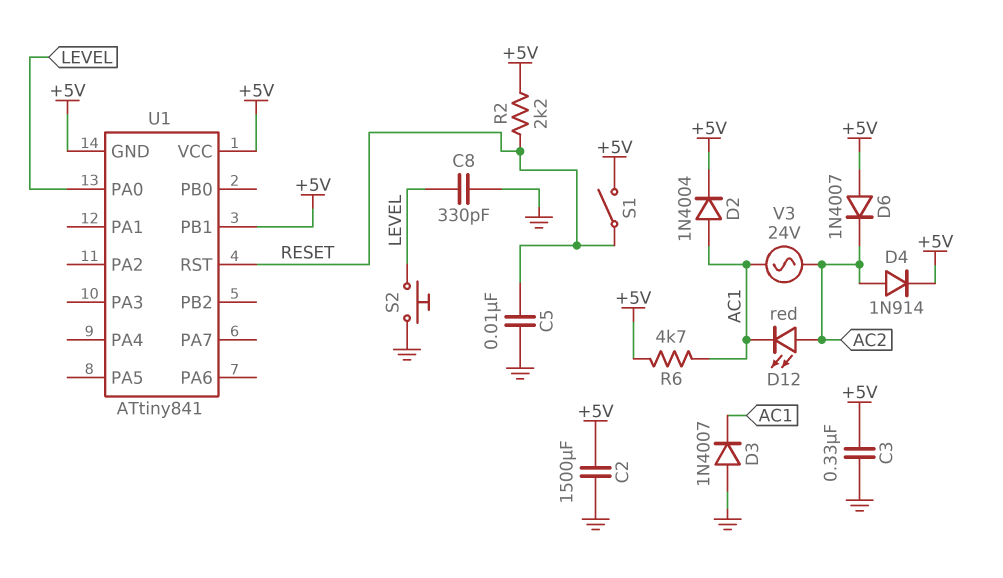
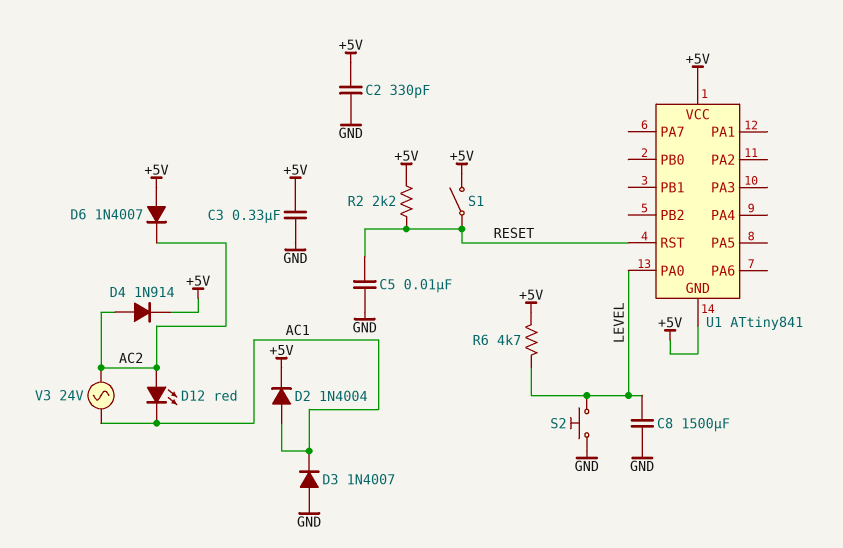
C2: 1500uF (+5V, GND) -> 330pF (+5V, GND)
C8: 330pF (GND, LEVEL) -> 1500uF (GND, LEVEL)
R6: 4.7k (+5V, AC1) -> 4.7k (+5V, LEVEL)
U1 pin PB1: +5V -> none

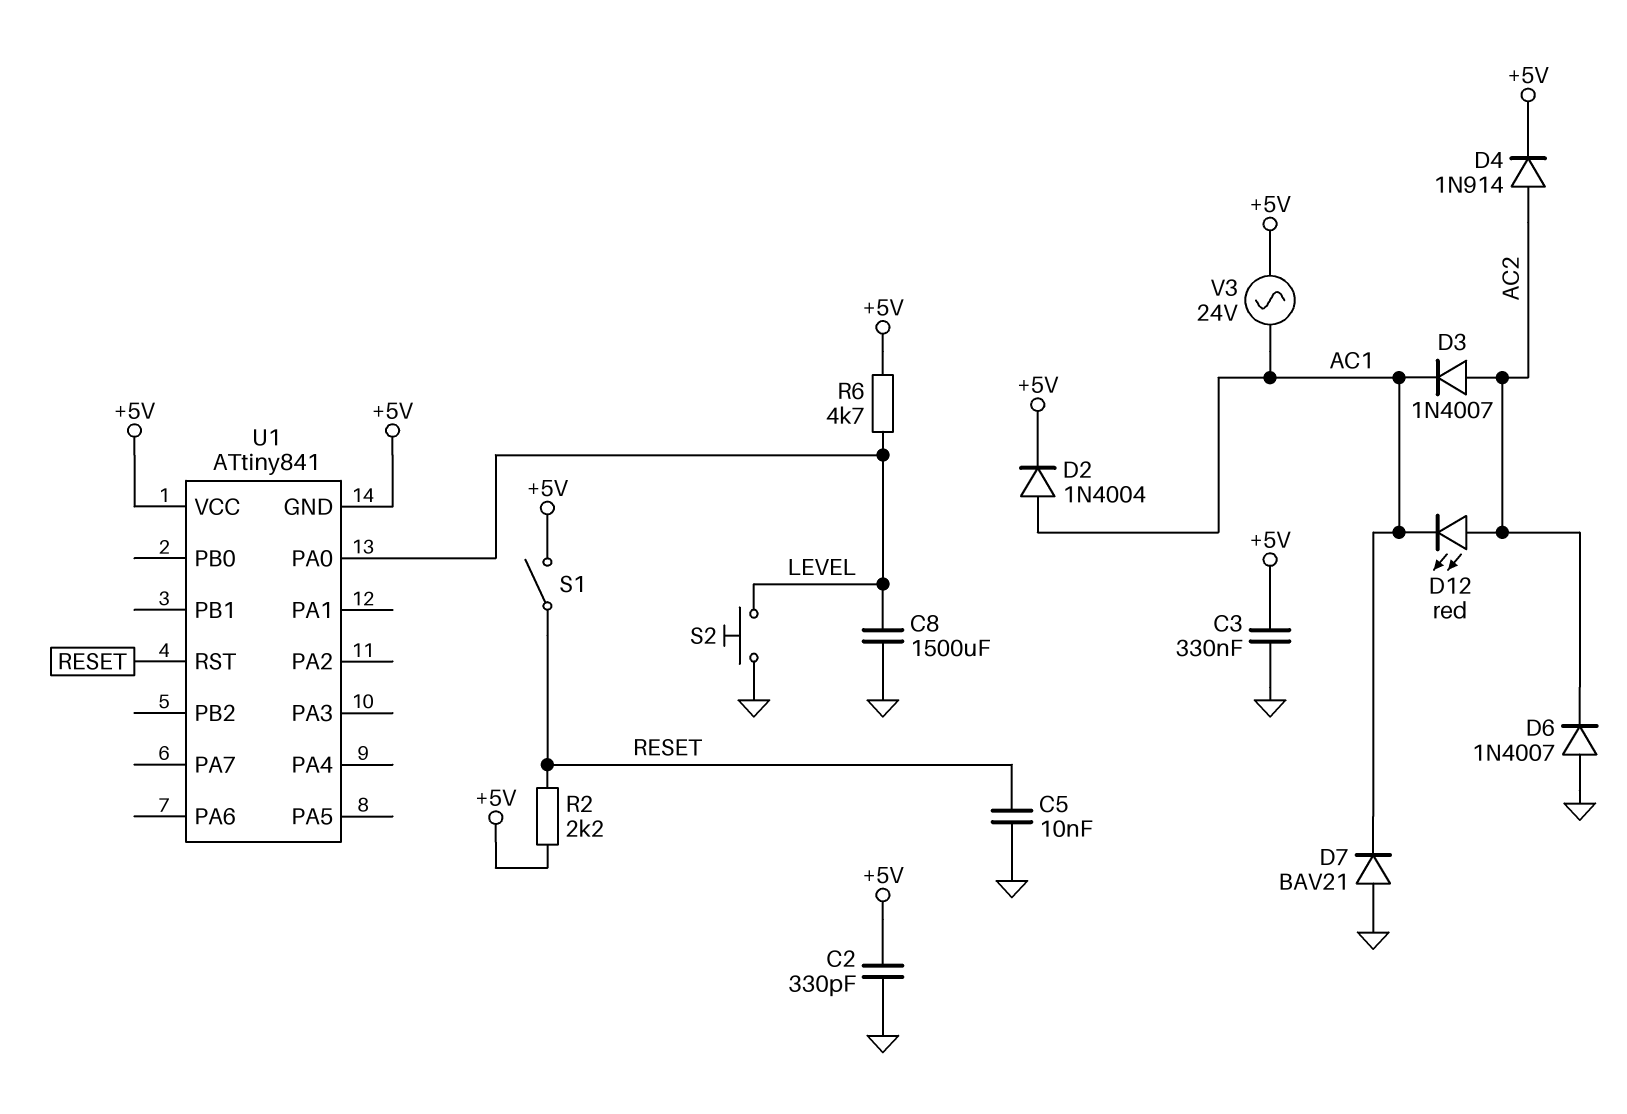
D3: diode 1N4007 (A GND, K AC1) -> diode 1N4007 (A AC2, K AC1)
D6: diode 1N4007 (A +5V, K AC2) -> diode 1N4007 (A GND, K AC2)
D7: none -> diode BAV21 (A GND, K AC1)
V3: AC 24V (AC1, AC2) -> AC 24V (+5V, AC1)

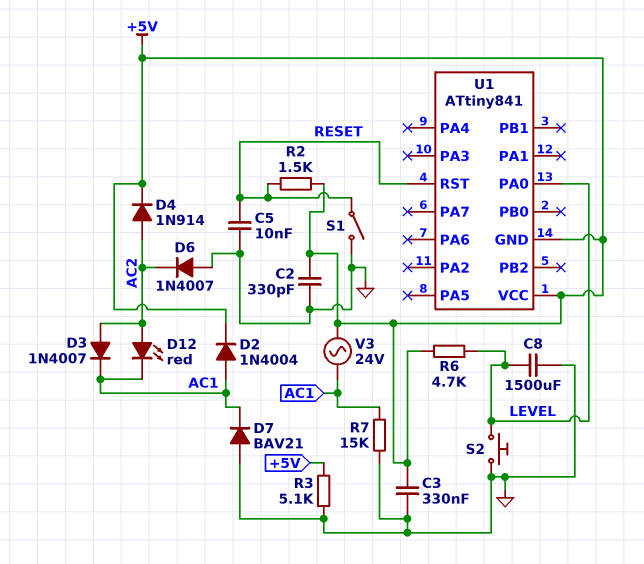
R2: 2.2k (+5V, RESET) -> 1.5k (+5V, RESET)
R3: none -> 5.1k (+5V, GND)
R7: none -> 15k (AC1, GND)
S1: switch (+5V, RESET) -> switch (GND, RESET)

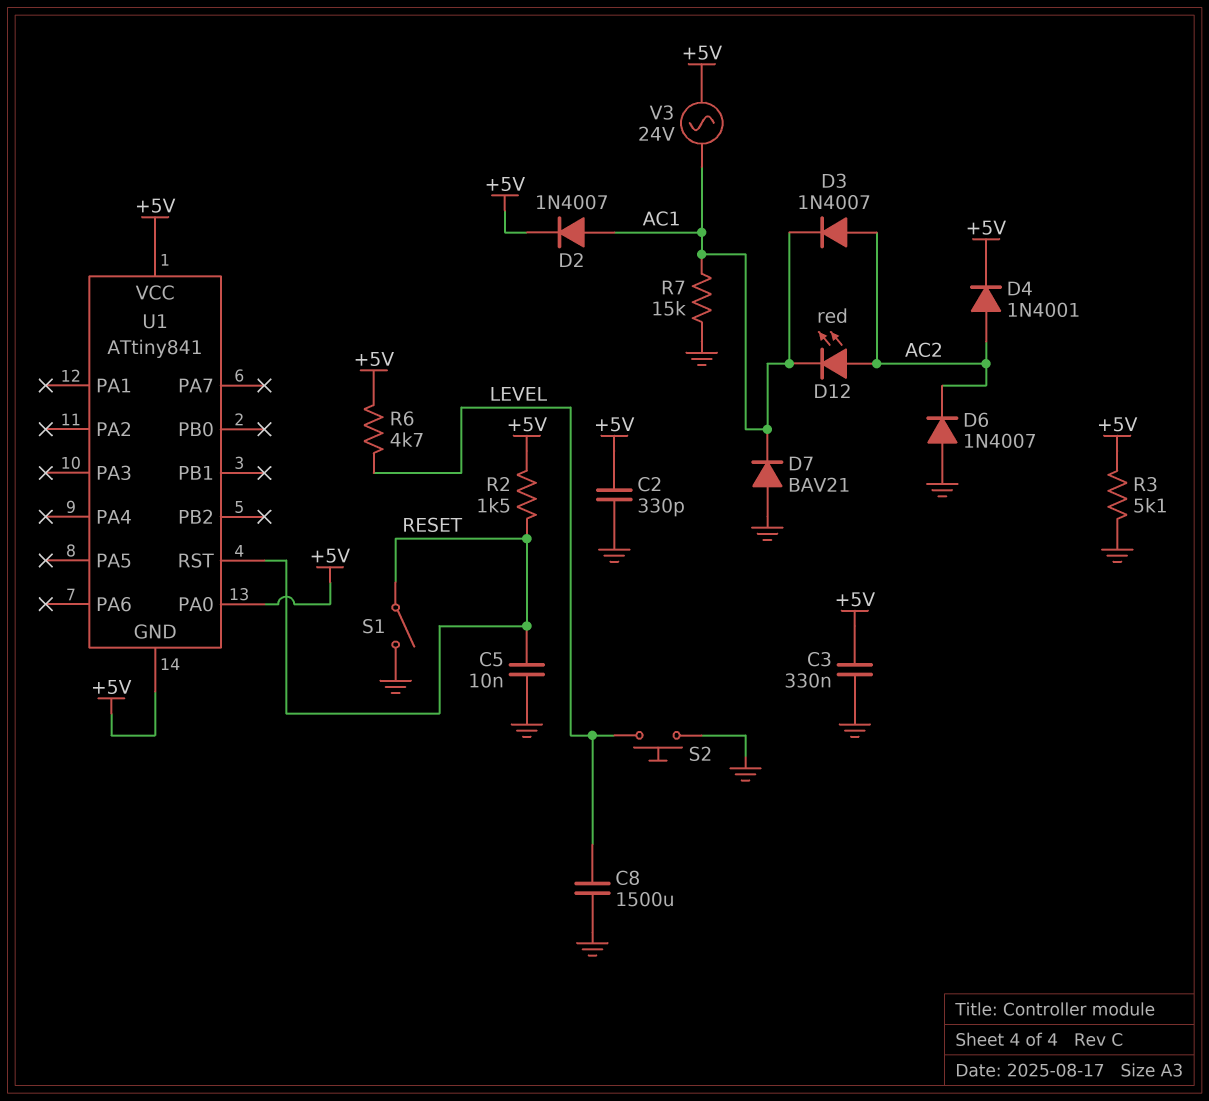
D2: diode 1N4004 (A AC1, K +5V) -> diode 1N4007 (A AC1, K +5V)
D4: diode 1N914 (A AC2, K +5V) -> diode 1N4001 (A AC2, K +5V)
U1 pin PA0: LEVEL -> +5V

